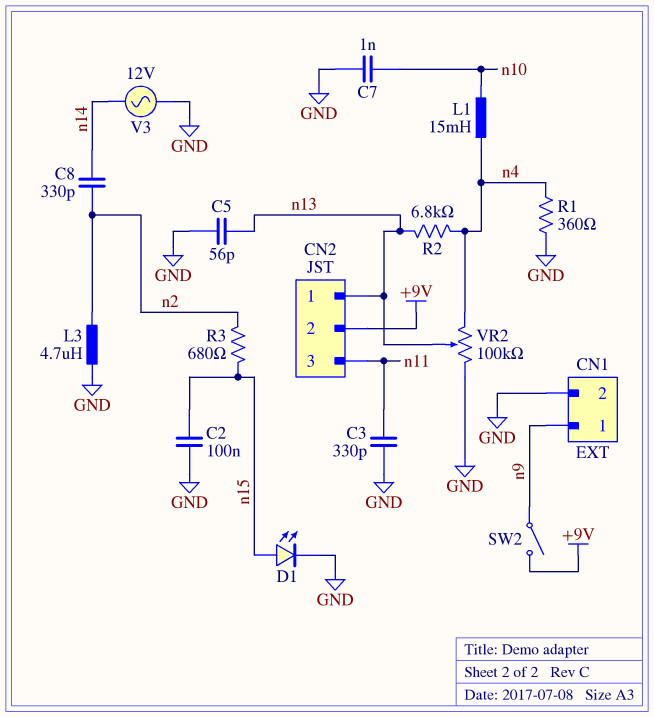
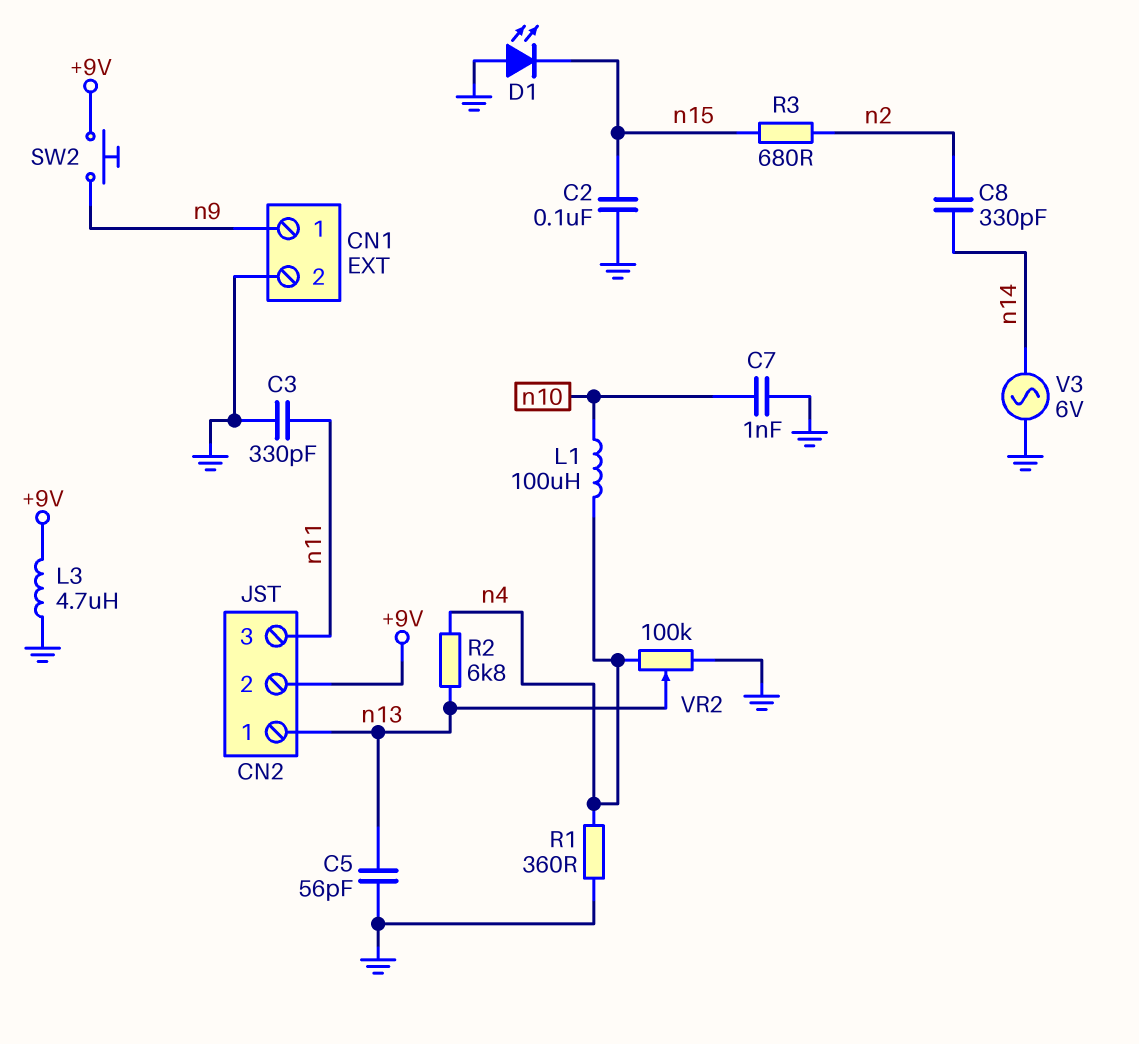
D1: LED (A n15, K GND) -> LED (A GND, K n15)
L1: 15mH (n4, n10) -> 100uH (n4, n10)
L3: 4.7uH (GND, n2) -> 4.7uH (+9V, GND)
SW2: switch (+9V, n9) -> button (+9V, n9)
V3: AC 12V (GND, n14) -> AC 6V (GND, n14)

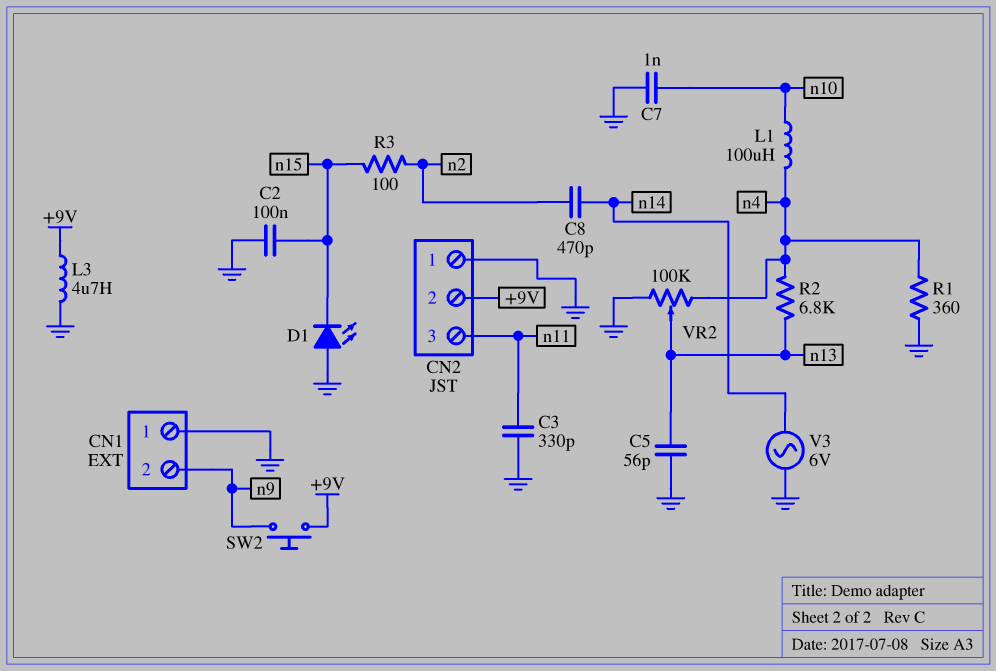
C8: 330pF (n2, n14) -> 470pF (n2, n14)
CN1 pin 1: n9 -> GND
CN1 pin 2: GND -> n9
CN2 pin 1: n13 -> GND
R3: 680 (n2, n15) -> 100 (n2, n15)

